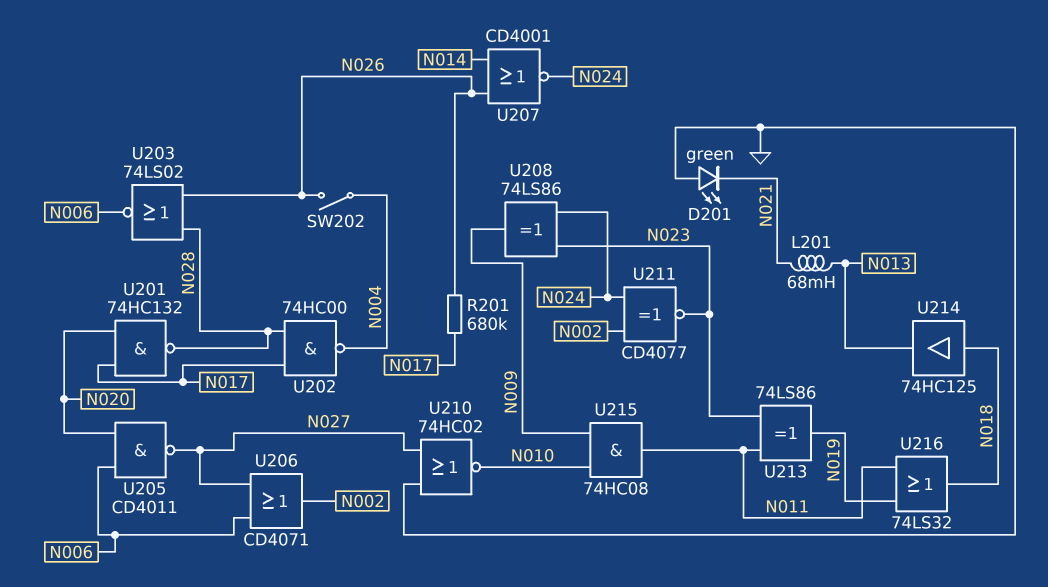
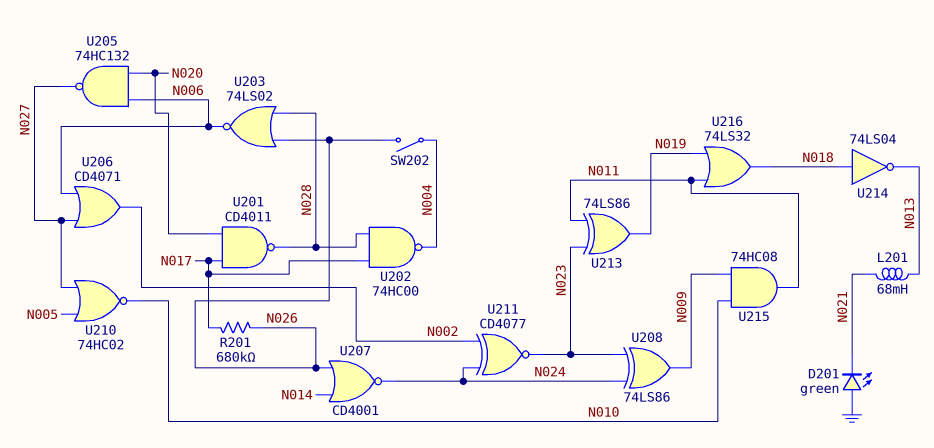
U201: NAND 74HC132 (in N017, in N020, out N028) -> NAND CD4011 (in N017, in N020, out N028)
U205: NAND CD4011 (in N006, in N020, out N027) -> NAND 74HC132 (in N006, in N020, out N027)
U210: NOR 74HC02 (in GND, in N027, out N010) -> NOR 74HC02 (in N005, in N027, out N010)
U214: buffer 74HC125 (in N018, out N013) -> NOT 74LS04 (in N018, out N013)

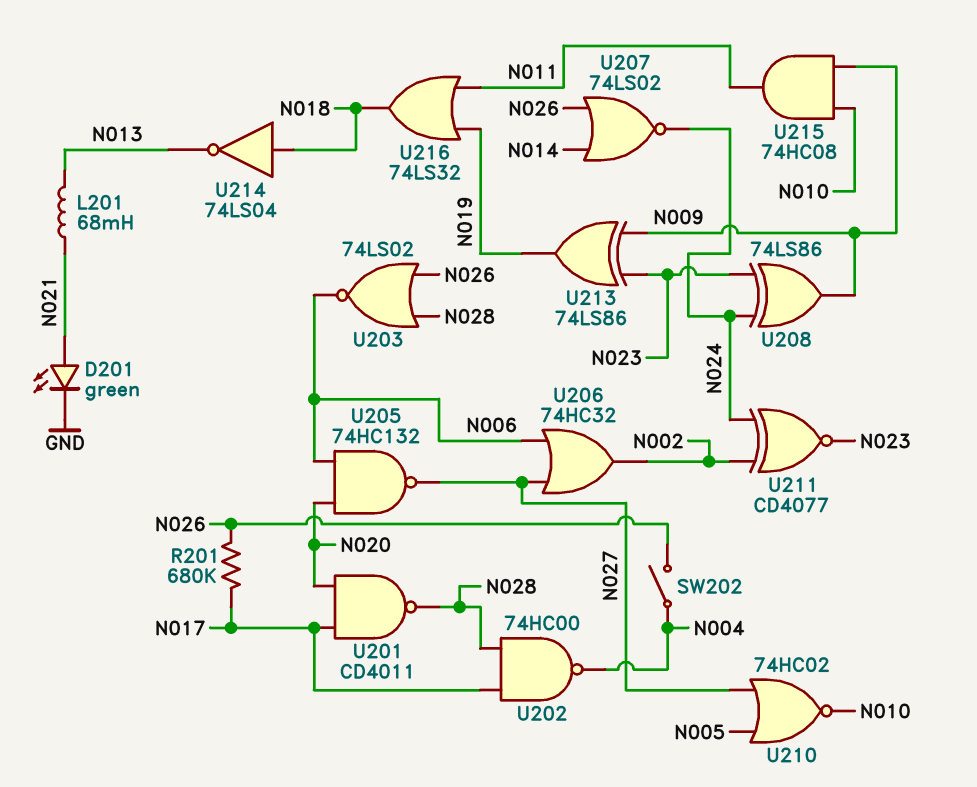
D201: LED green (A GND, K N021) -> LED green (A N021, K GND)
U206: OR CD4071 (in N006, in N027, out N002) -> OR 74HC32 (in N006, in N027, out N002)
U207: NOR CD4001 (in N014, in N026, out N024) -> NOR 74LS02 (in N014, in N026, out N024)
U213: XOR 74LS86 (in N011, in N023, out N019) -> XOR 74LS86 (in N009, in N023, out N019)

